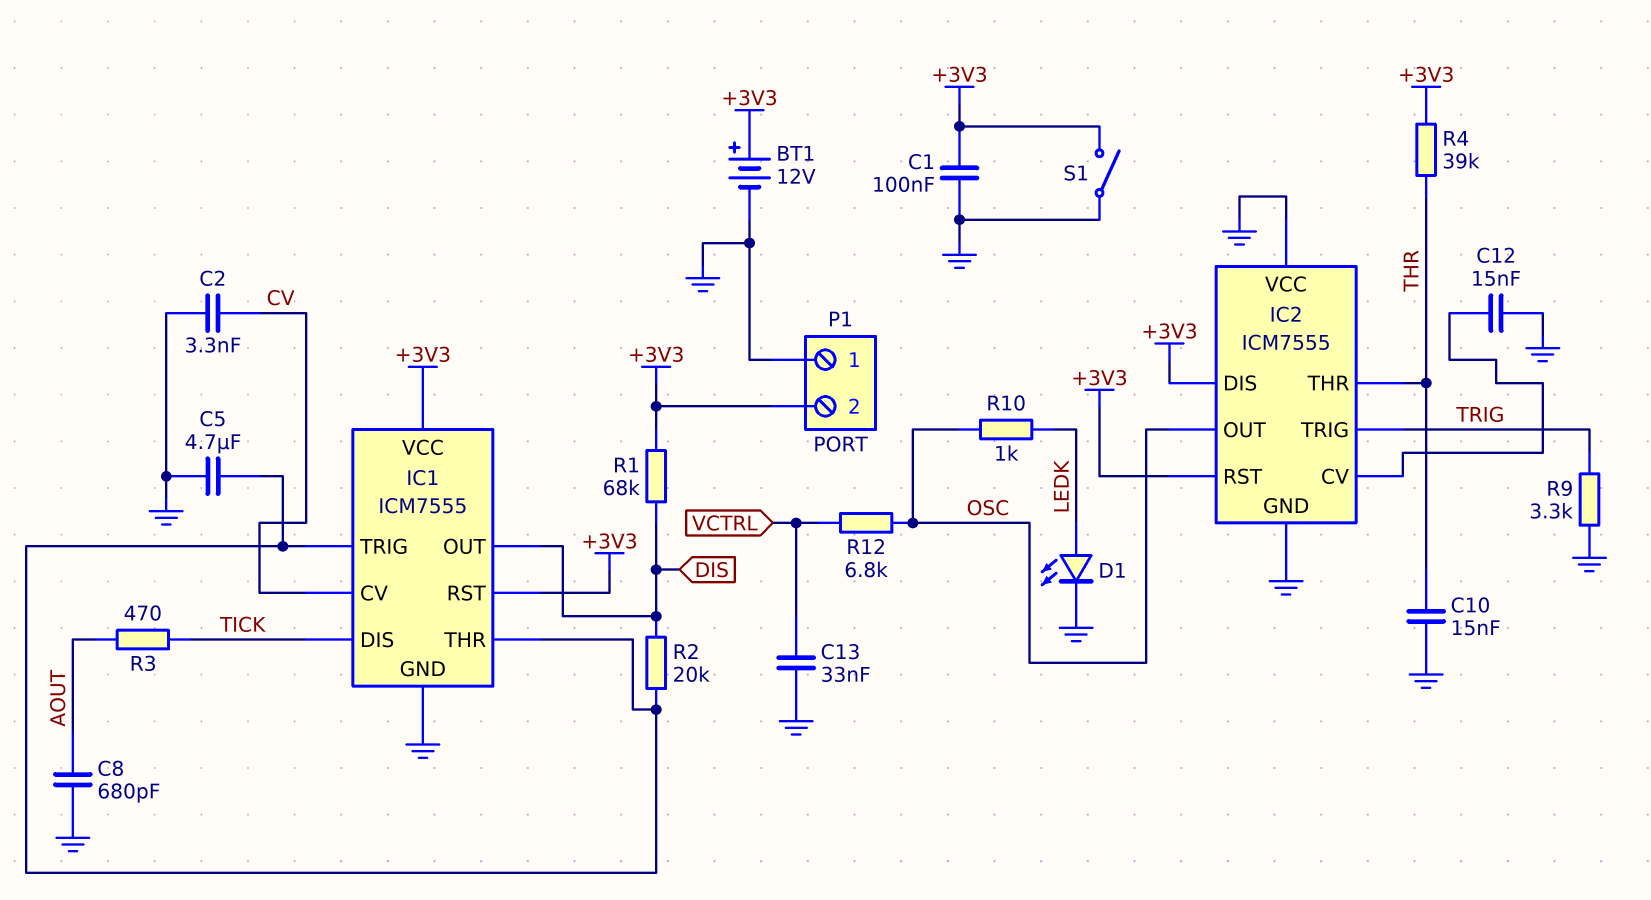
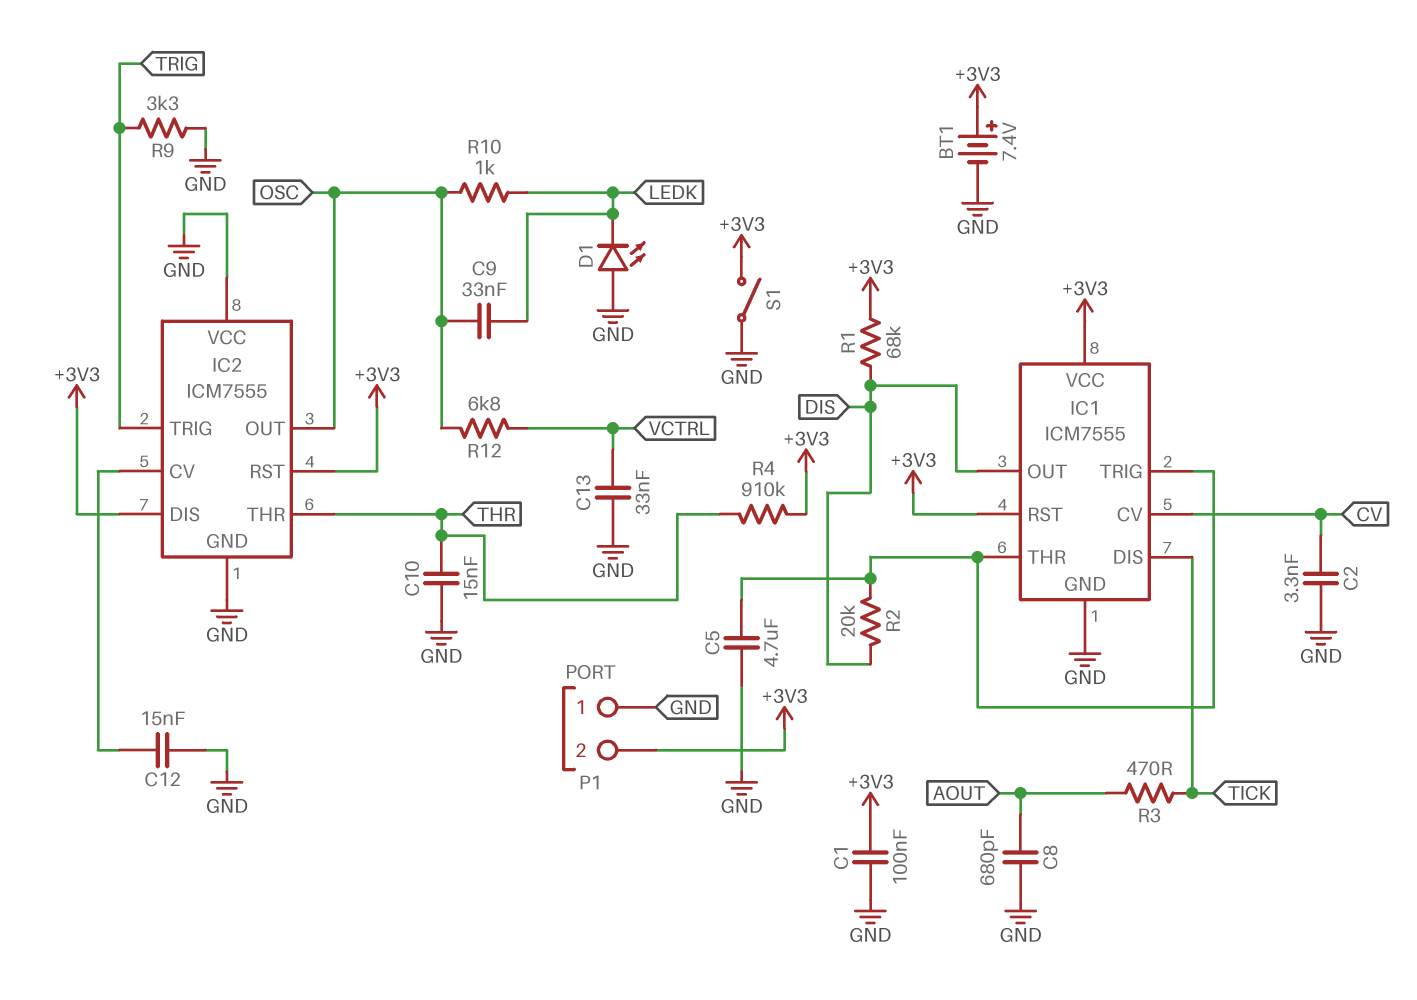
BT1: 12V (plus +3V3, minus GND) -> 7.4V (plus +3V3, minus GND)
C9: none -> 33nF (LEDK, OSC)
D1: LED (A LEDK, K GND) -> LED (A GND, K LEDK)
R4: 39k (+3V3, THR) -> 910k (+3V3, THR)

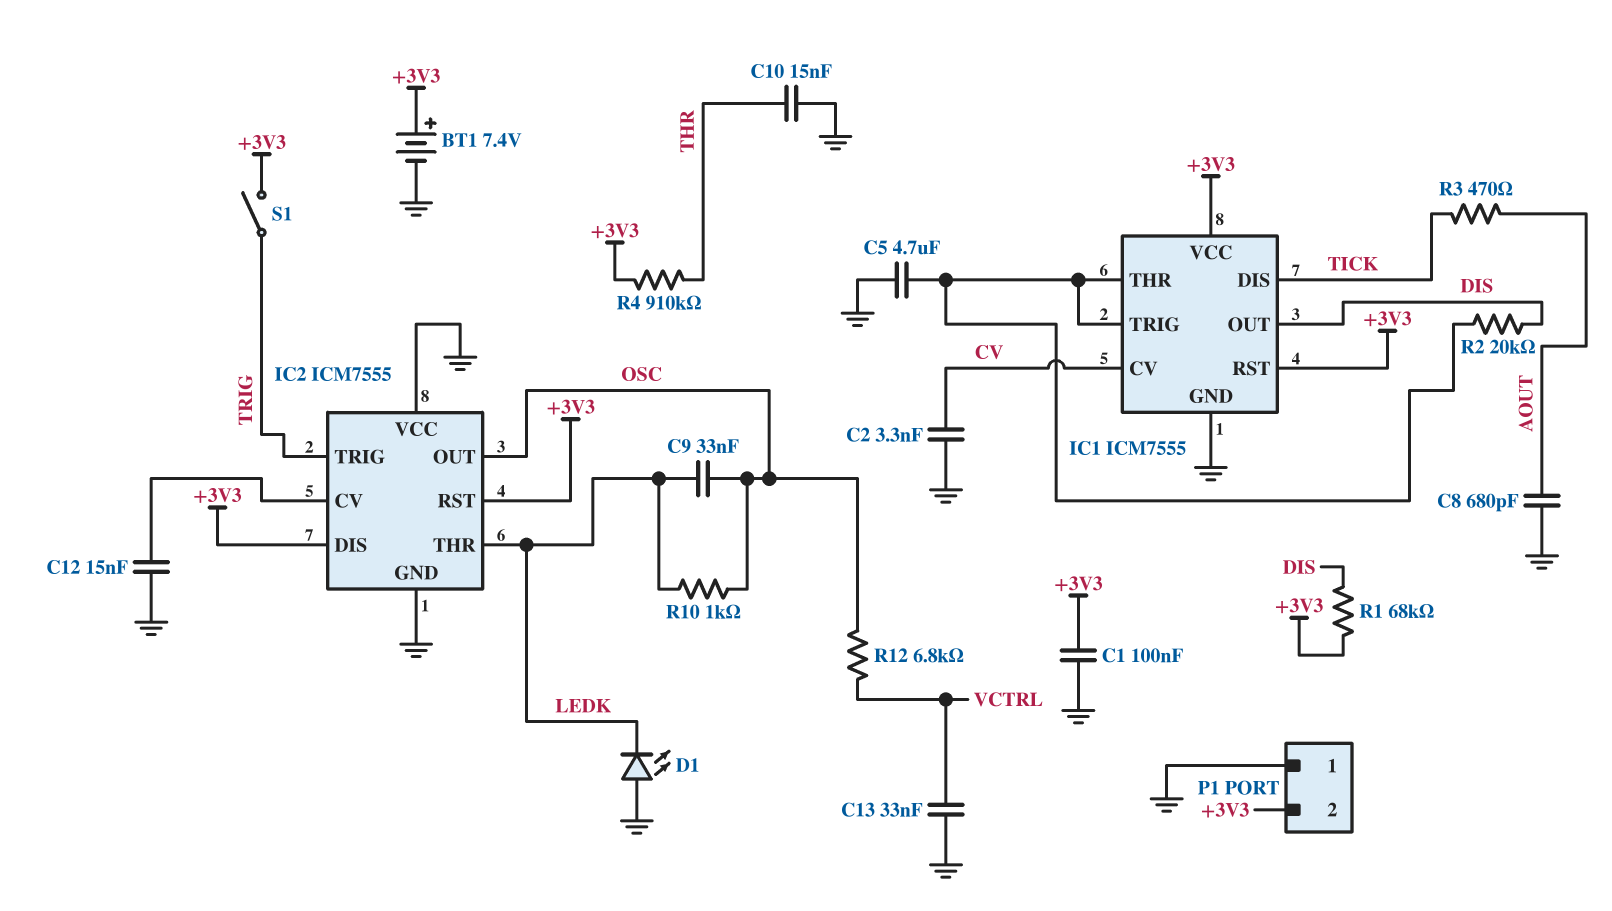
IC2 pin THR: THR -> LEDK
R9: 3.3k (GND, TRIG) -> none
S1: switch (+3V3, GND) -> switch (+3V3, TRIG)

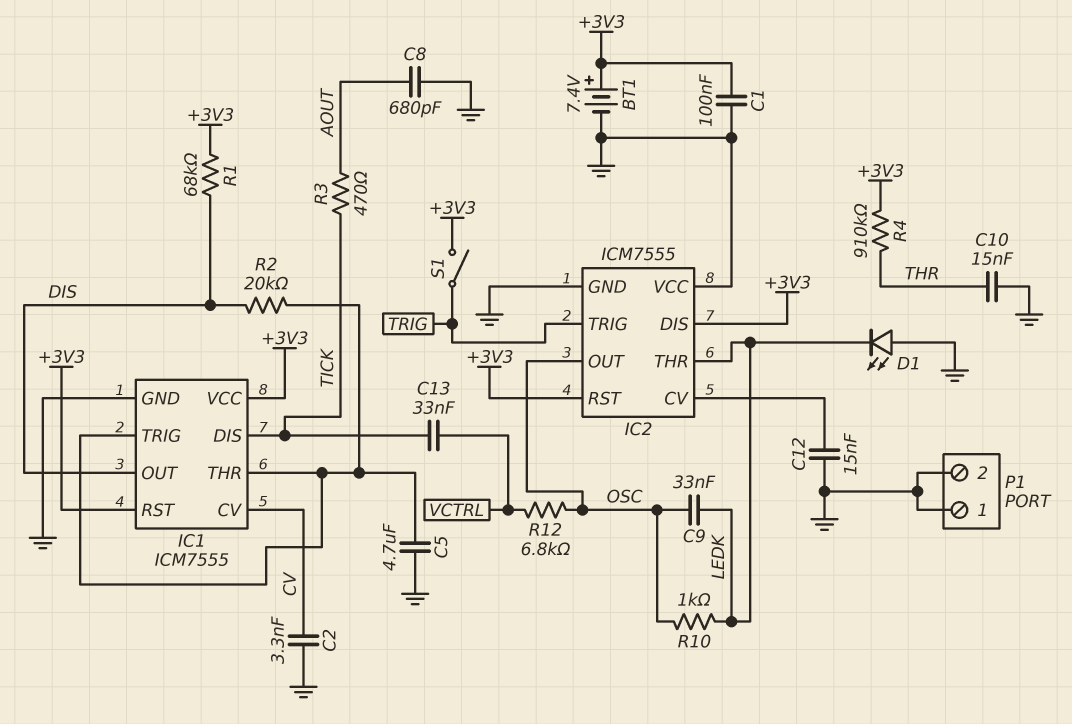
C13: 33nF (GND, VCTRL) -> 33nF (TICK, VCTRL)
P1 pin 2: +3V3 -> GND

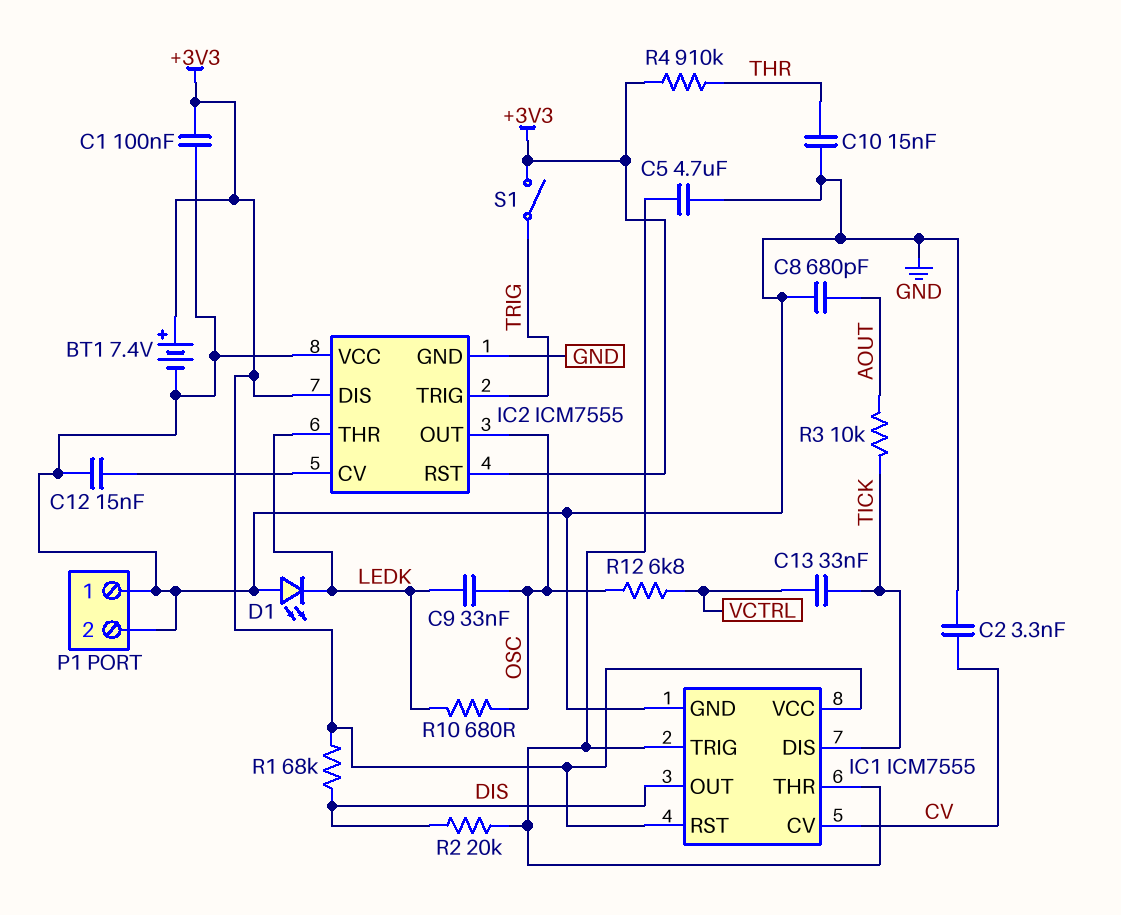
R3: 470 (AOUT, TICK) -> 10k (AOUT, TICK)
R10: 1k (LEDK, OSC) -> 680 (LEDK, OSC)

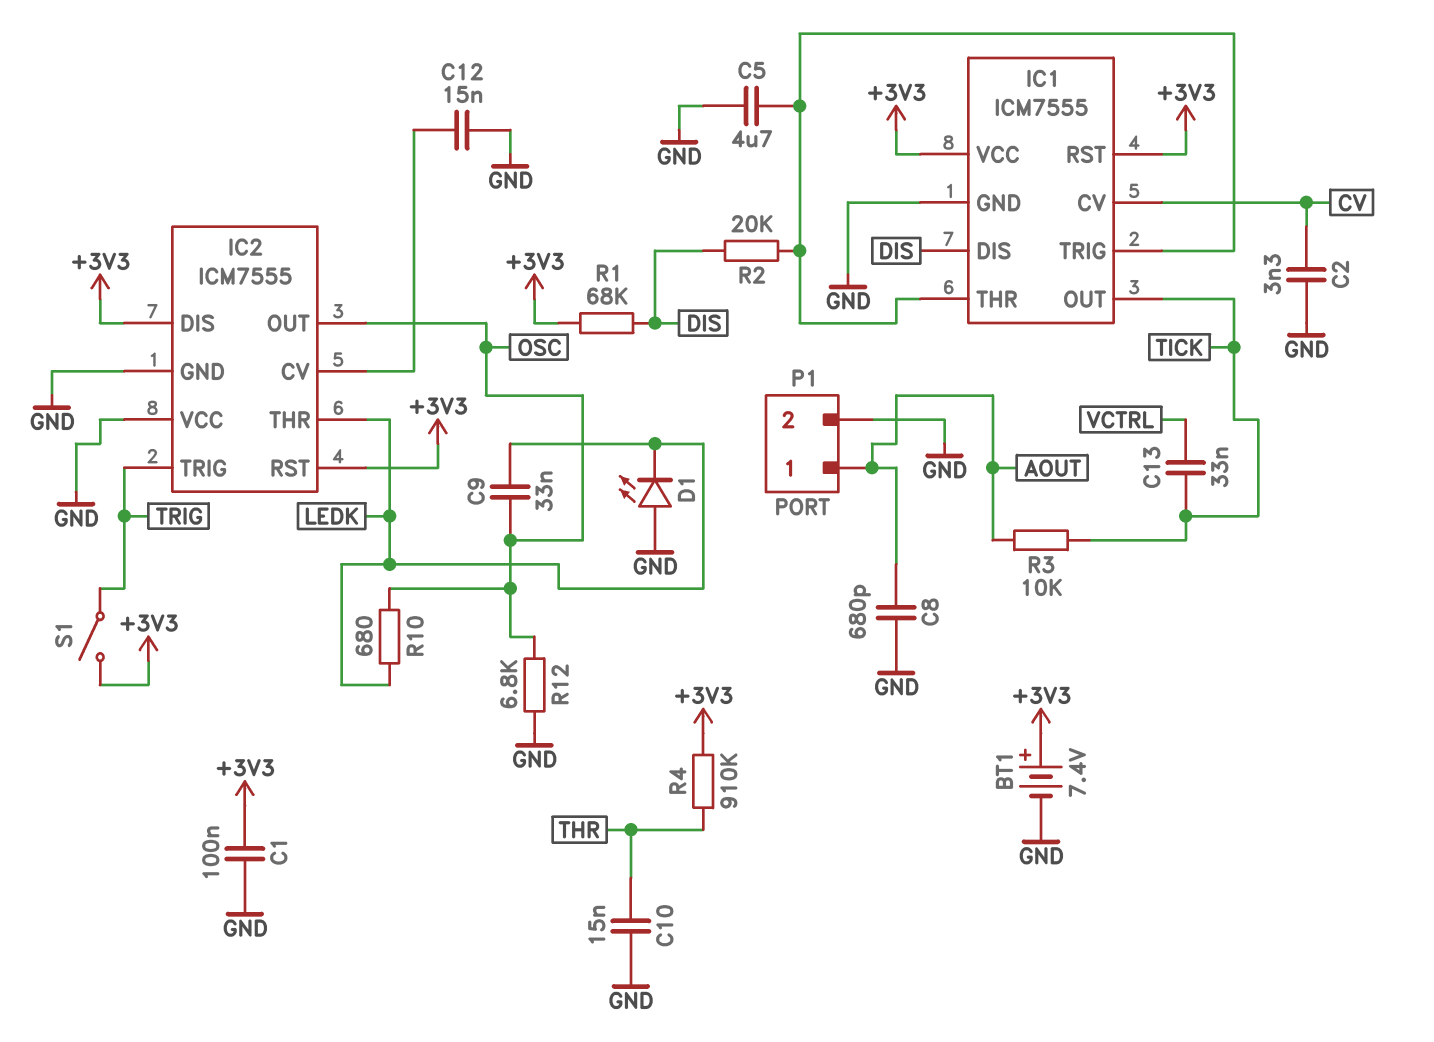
IC1 pin DIS: TICK -> DIS
IC1 pin OUT: DIS -> TICK
P1 pin 1: GND -> AOUT
R12: 6.8k (OSC, VCTRL) -> 6.8k (GND, OSC)

